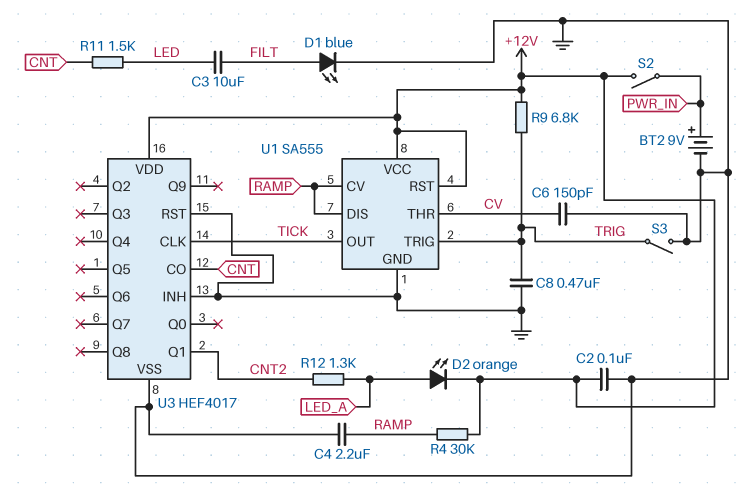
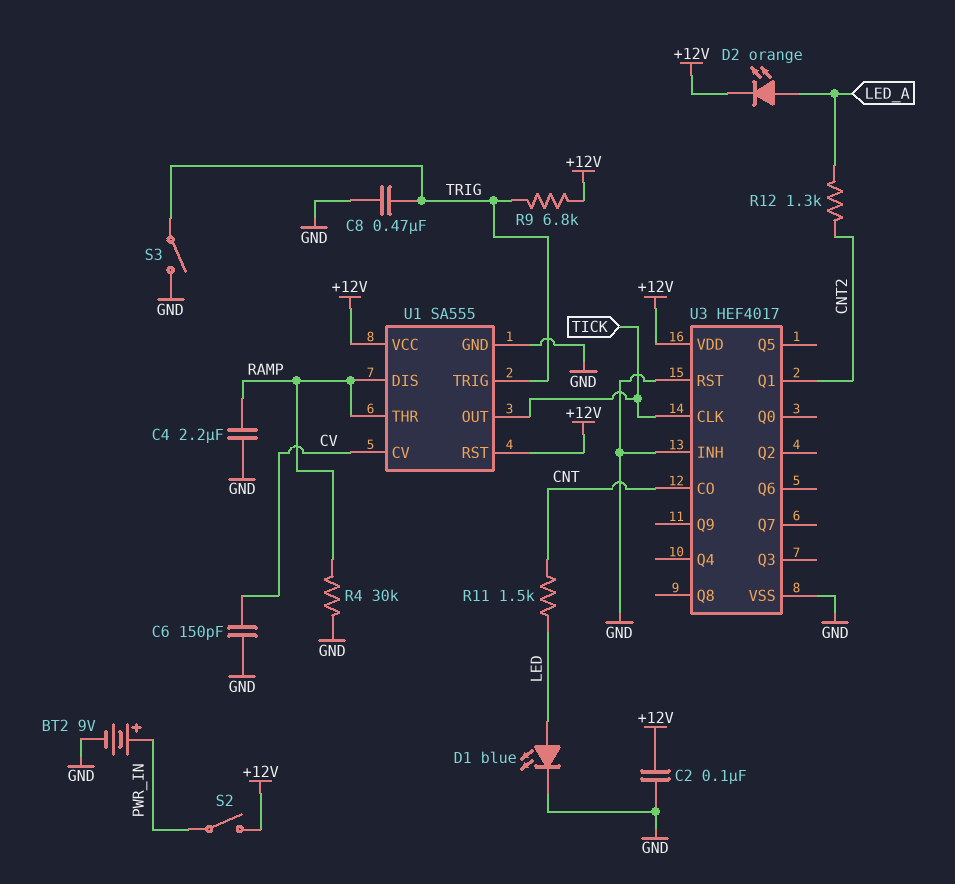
C3: 10uF (FILT, LED) -> none
D1: LED blue (A FILT, K GND) -> LED blue (A LED, K GND)
R4: 30k (+12V, RAMP) -> 30k (GND, RAMP)
U1 pin CV: RAMP -> CV
U1 pin THR: CV -> RAMP

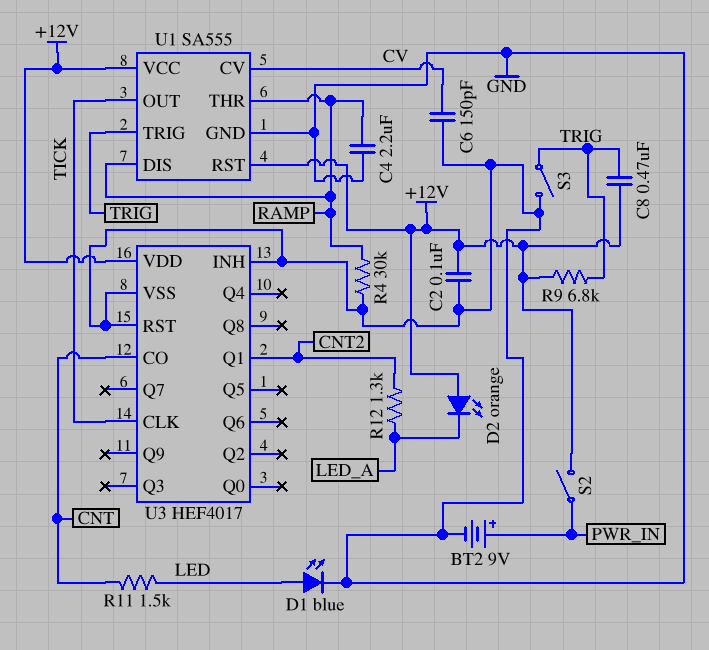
C8: 470nF (GND, TRIG) -> 470nF (+12V, TRIG)
D2: LED orange (A LED_A, K +12V) -> LED orange (A +12V, K LED_A)

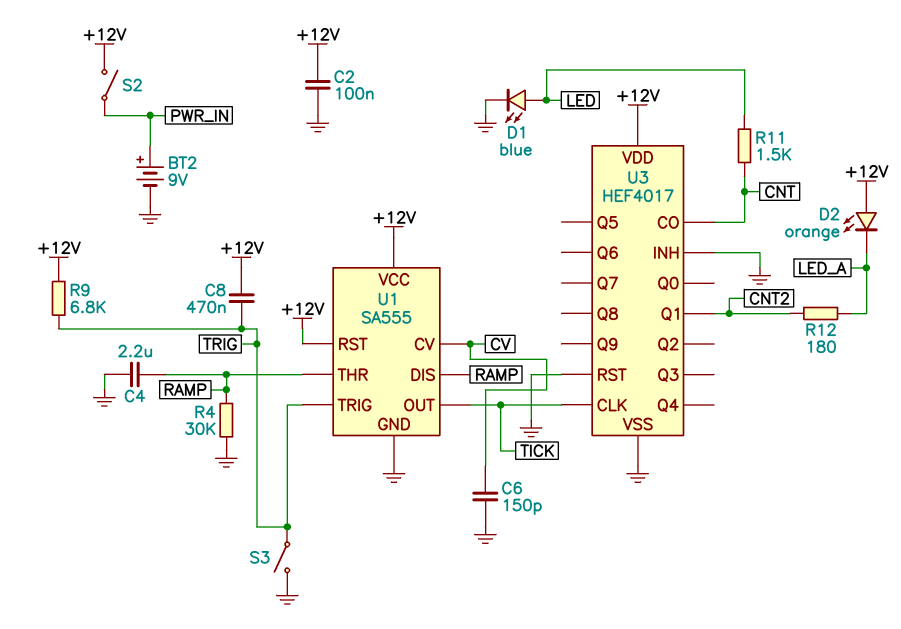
R12: 1.3k (CNT2, LED_A) -> 180 (CNT2, LED_A)

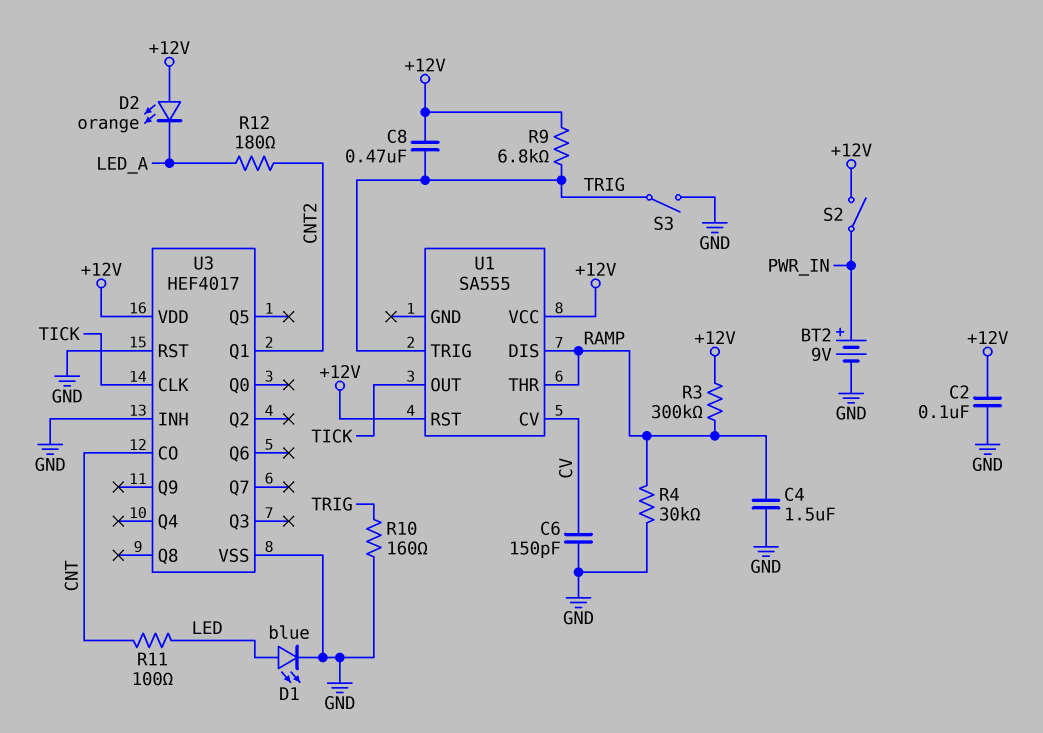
C4: 2.2uF (GND, RAMP) -> 1.5uF (GND, RAMP)
R3: none -> 300k (+12V, RAMP)
R10: none -> 160 (GND, TRIG)
R11: 1.5k (CNT, LED) -> 100 (CNT, LED)
U1 pin GND: GND -> none

